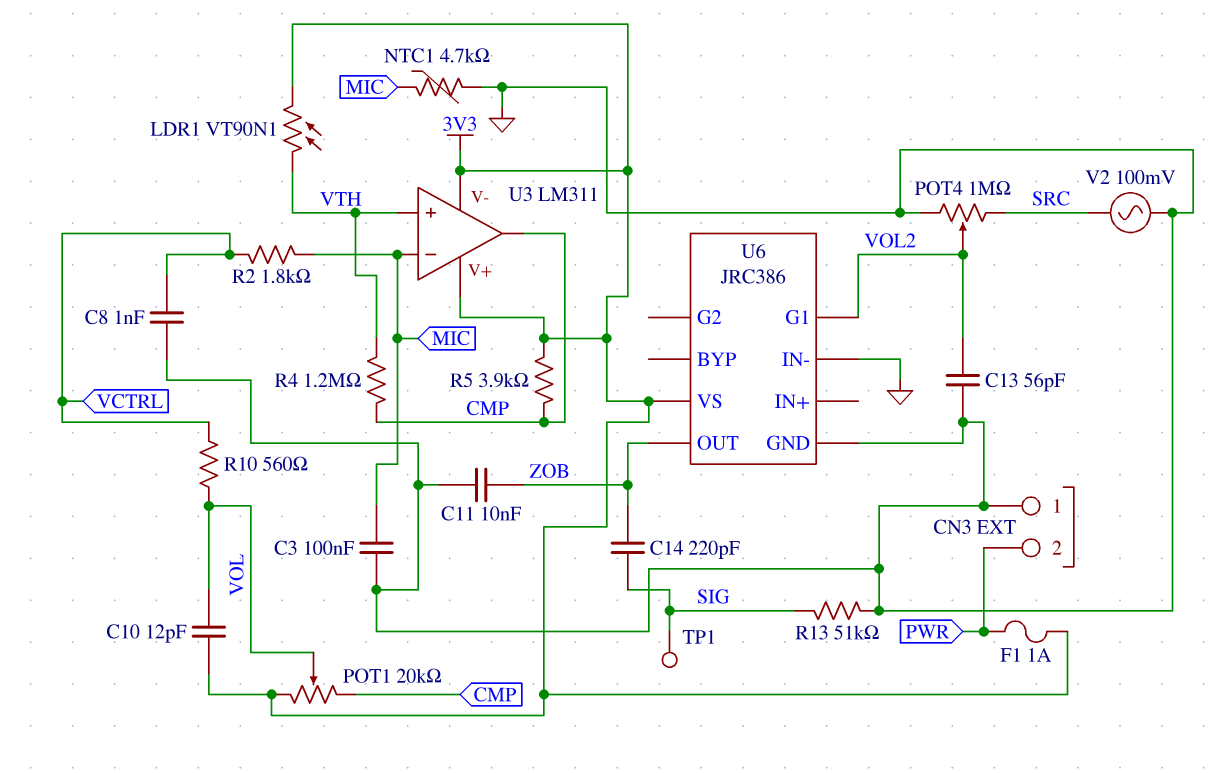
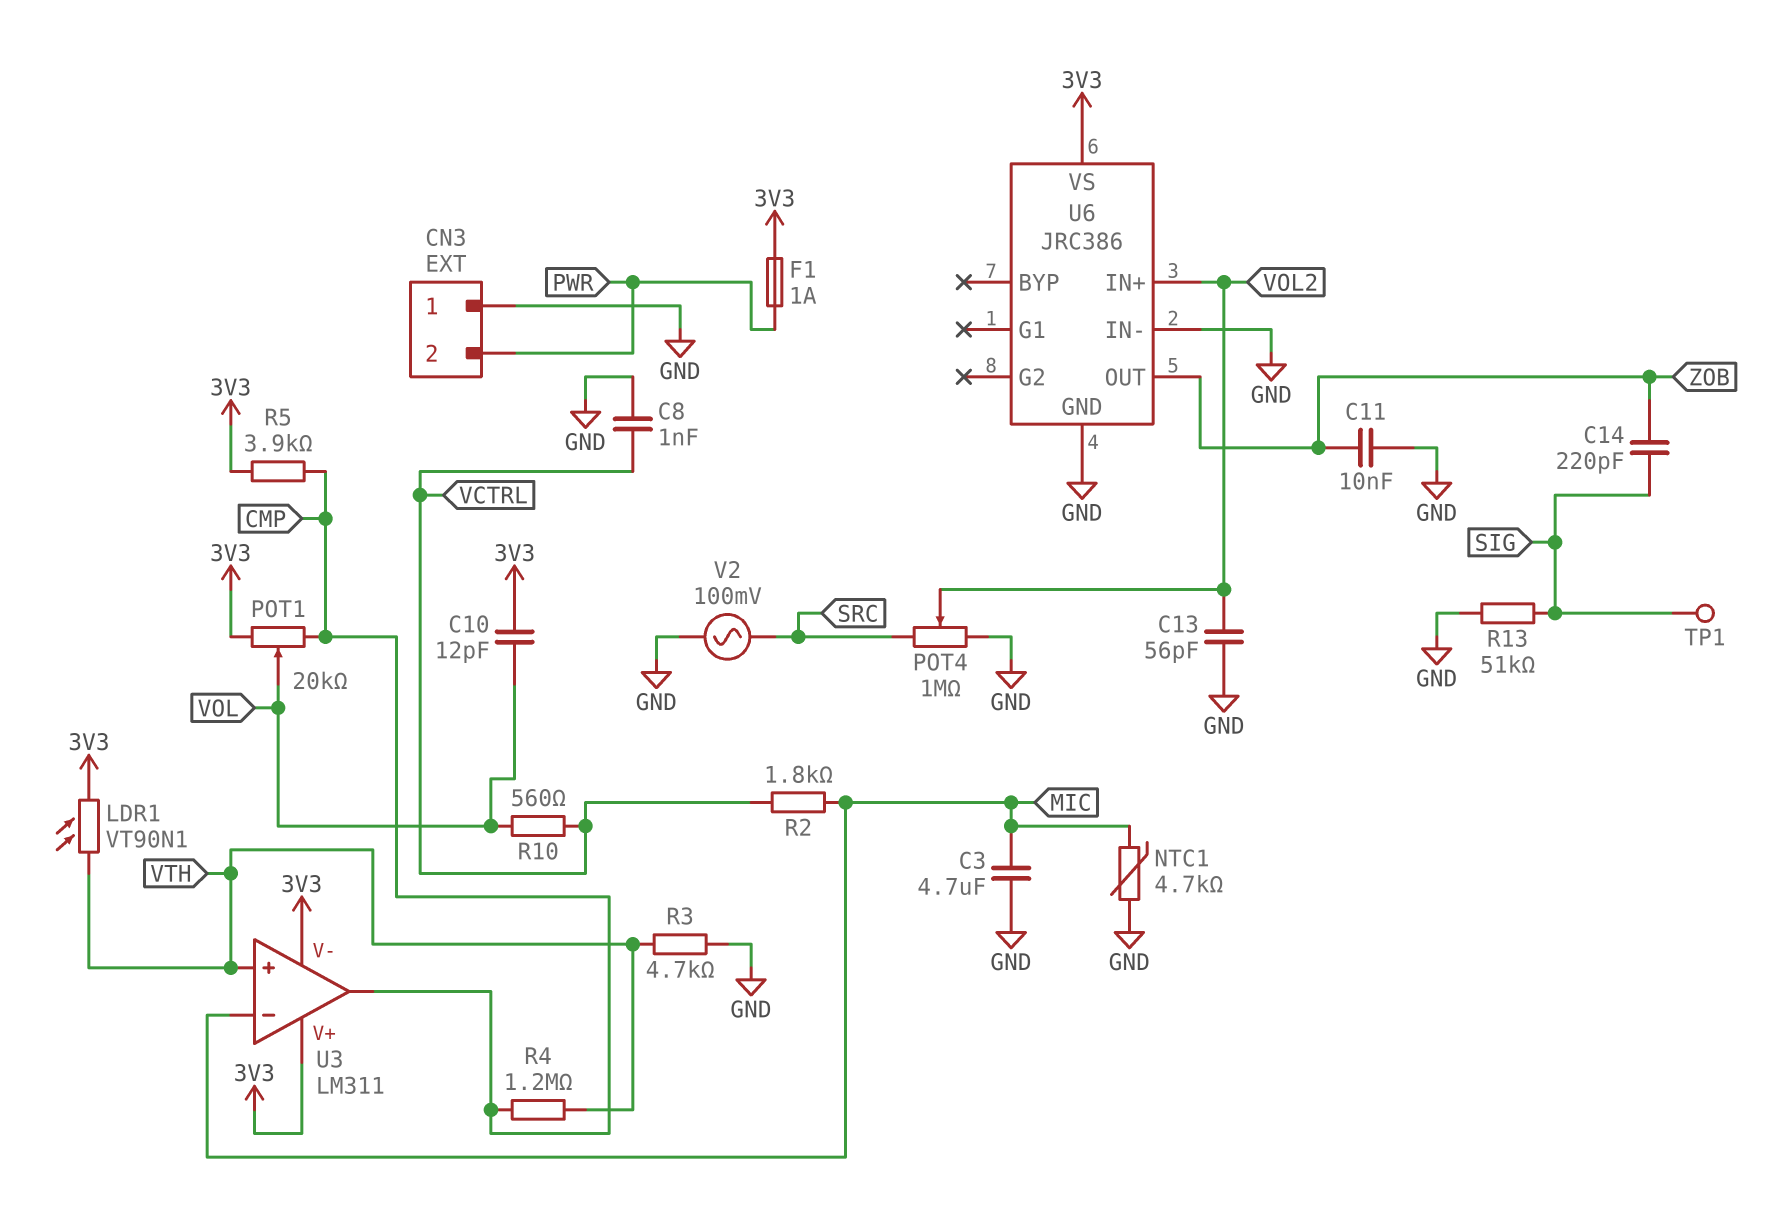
C3: 100nF (GND, MIC) -> 4.7uF (GND, MIC)
R3: none -> 4.7k (GND, VTH)
U6 pin G1: VOL2 -> none
U6 pin IN+: none -> VOL2

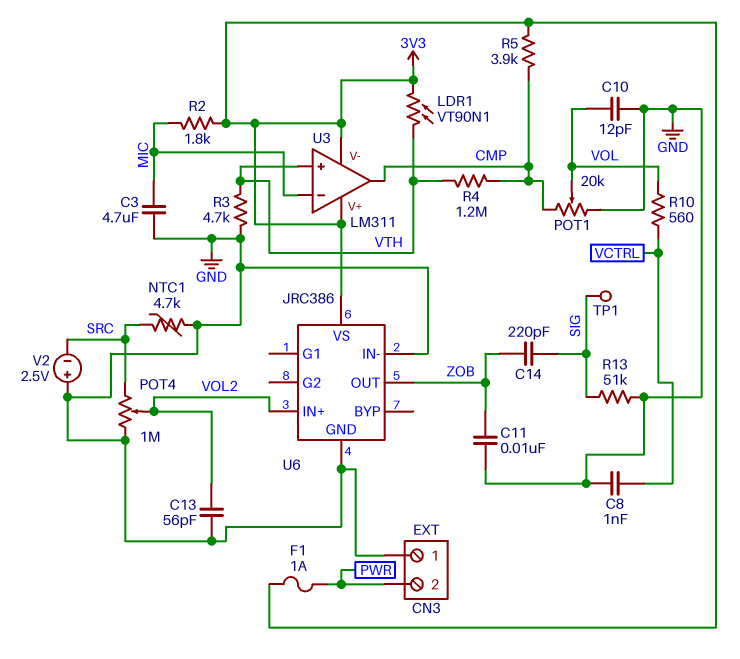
C10: 12pF (3V3, VOL) -> 12pF (GND, VOL)
NTC1: 4.7k (GND, MIC) -> 4.7k (GND, SRC)
POT1: 20k (3V3, CMP, wiper VOL) -> 20k (CMP, GND, wiper VOL)
R2: 1.8k (MIC, VCTRL) -> 1.8k (3V3, MIC)
V2: AC 100mV (GND, SRC) -> 2.5V (plus GND, minus SRC)

